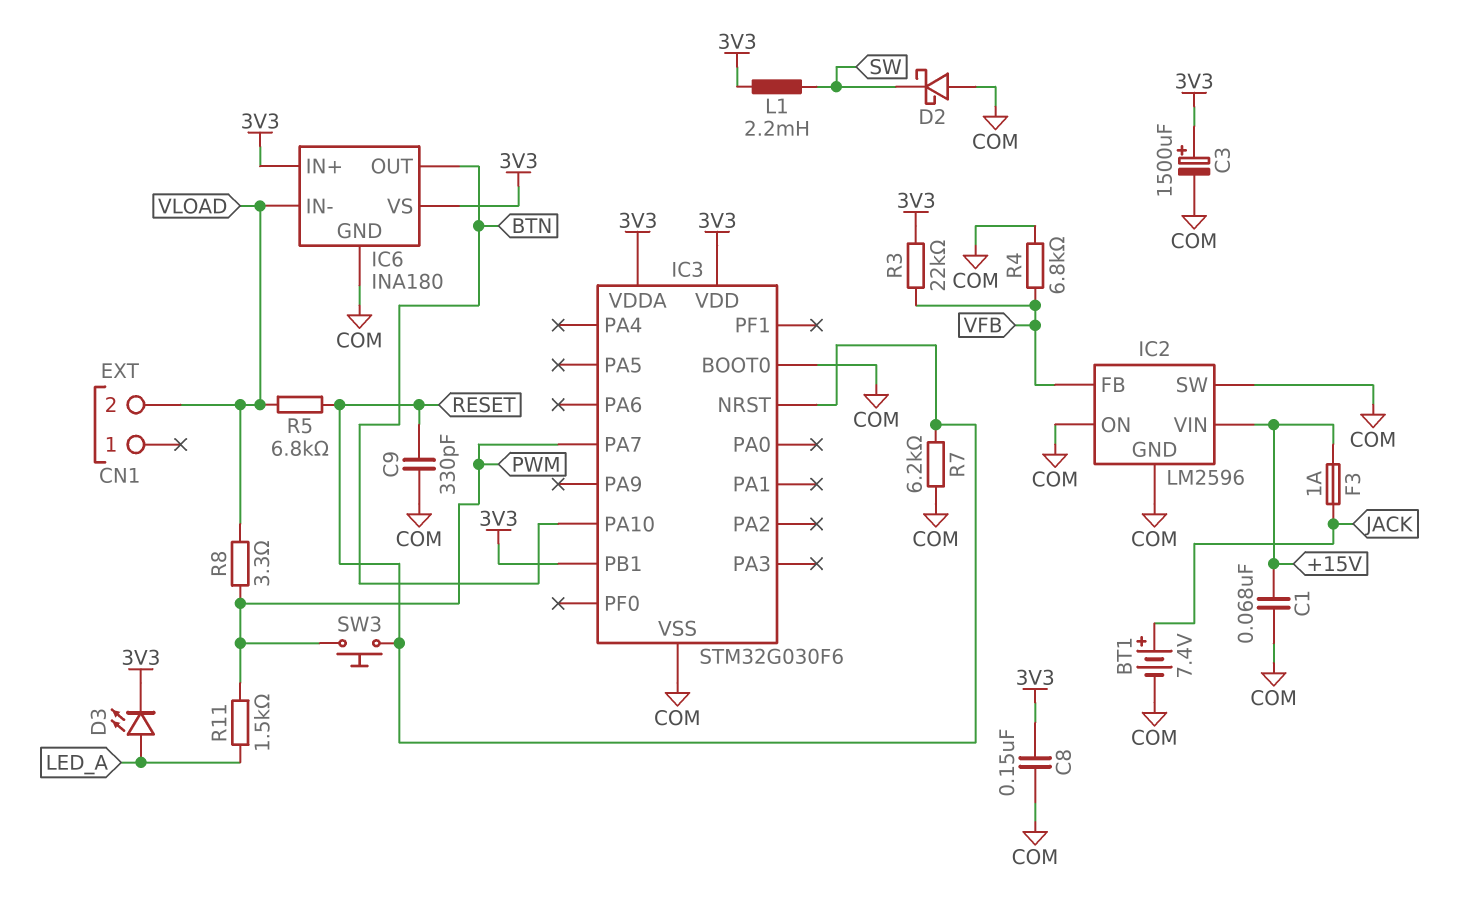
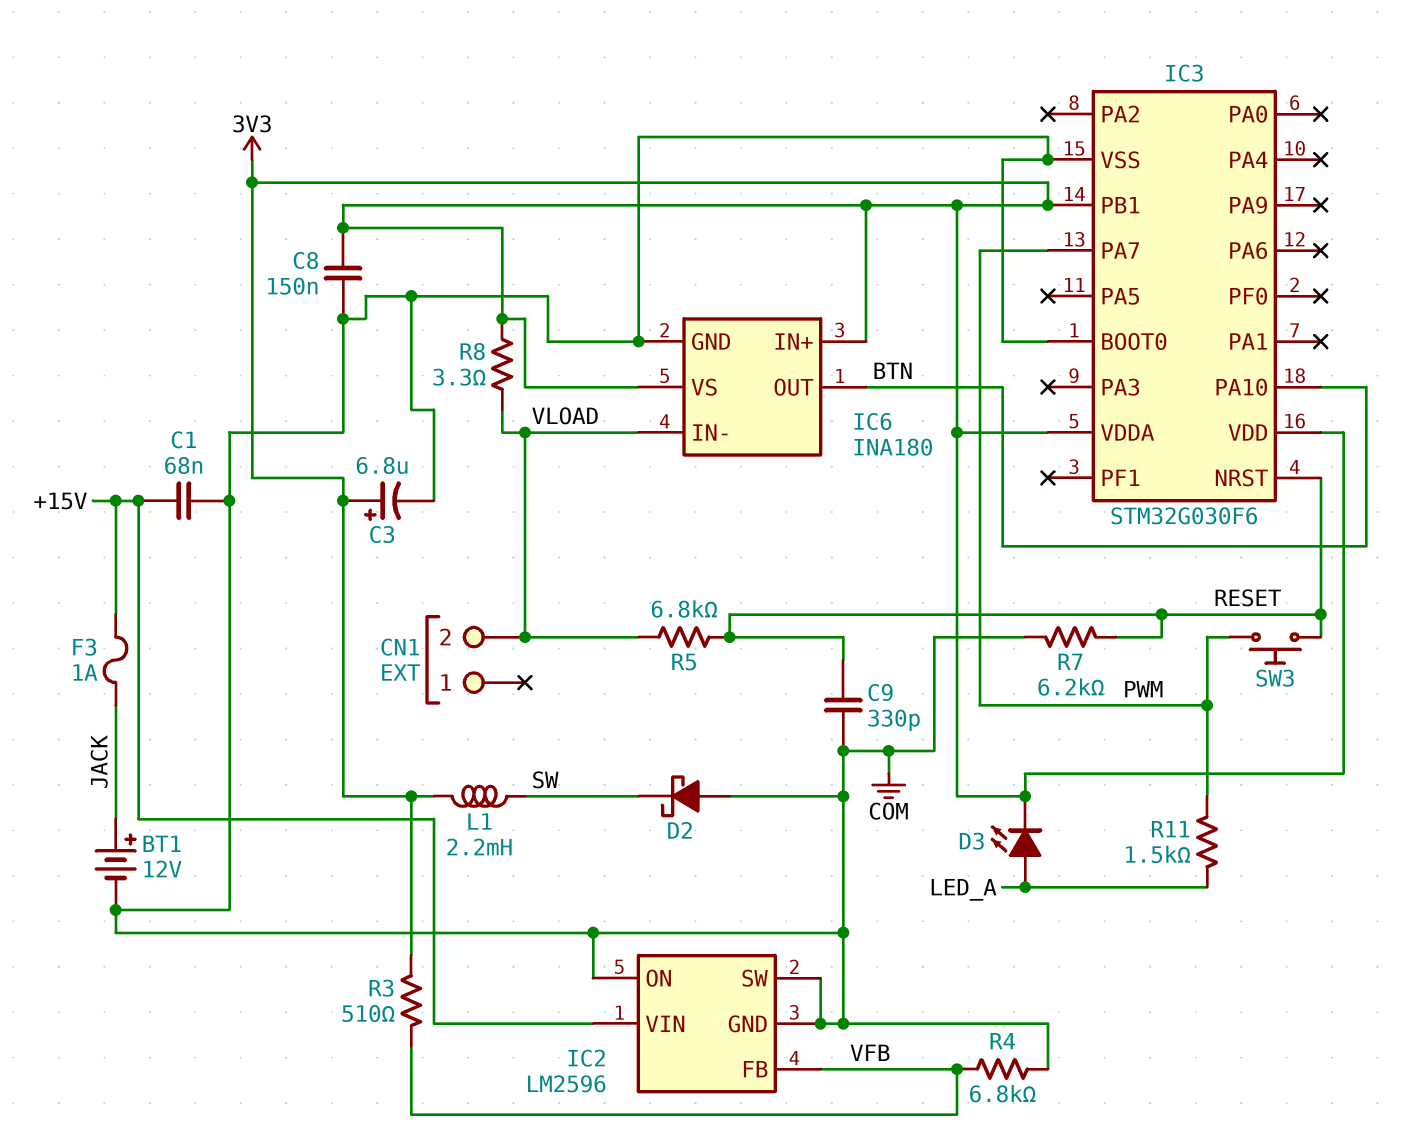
BT1: 7.4V (plus JACK, minus COM) -> 12V (plus JACK, minus COM)
C3: 1500uF (plus 3V3, minus COM) -> 6.8uF (plus 3V3, minus COM)
R3: 22k (3V3, VFB) -> 510 (3V3, VFB)
R8: 3.3 (PWM, VLOAD) -> 3.3 (3V3, VLOAD)

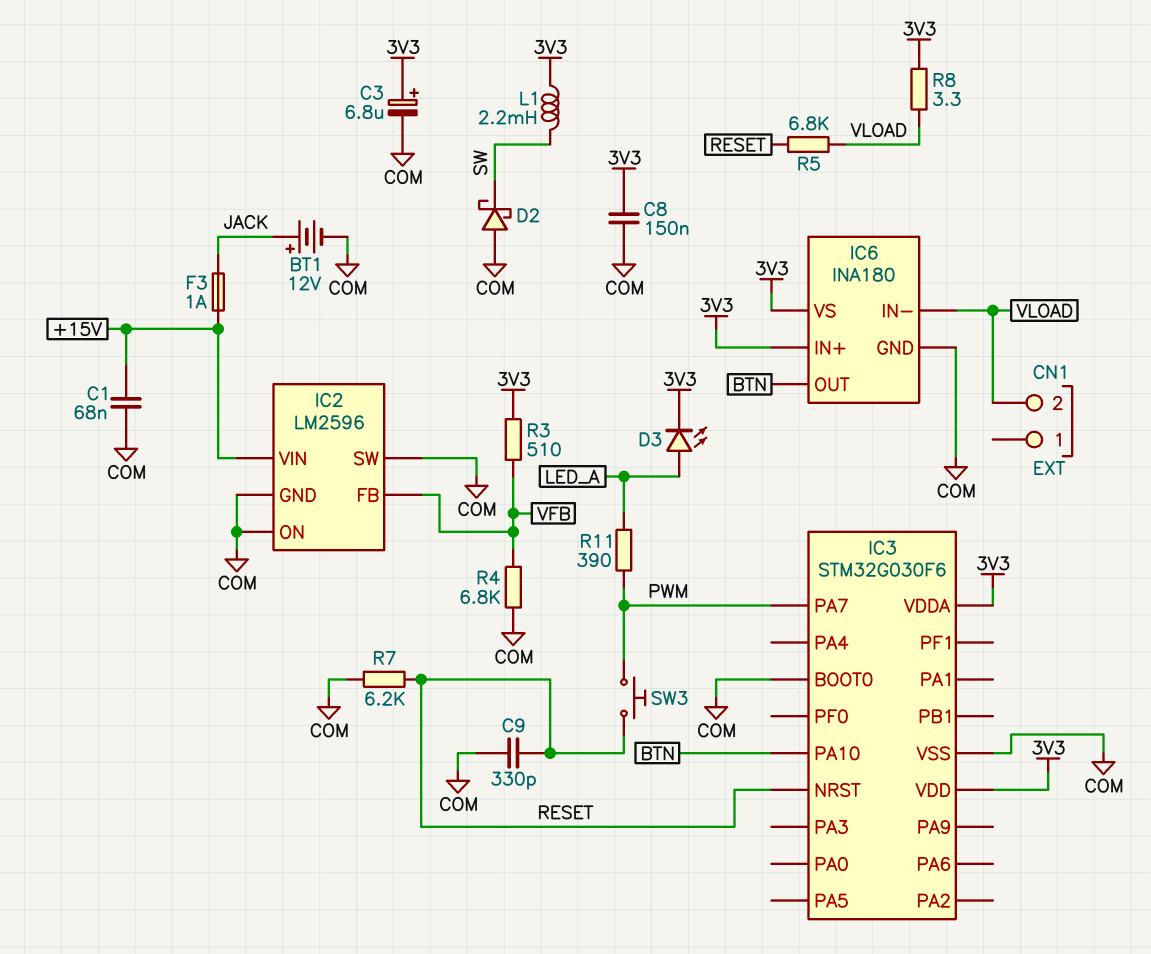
IC3 pin PB1: 3V3 -> none
R11: 1.5k (LED_A, PWM) -> 390 (LED_A, PWM)

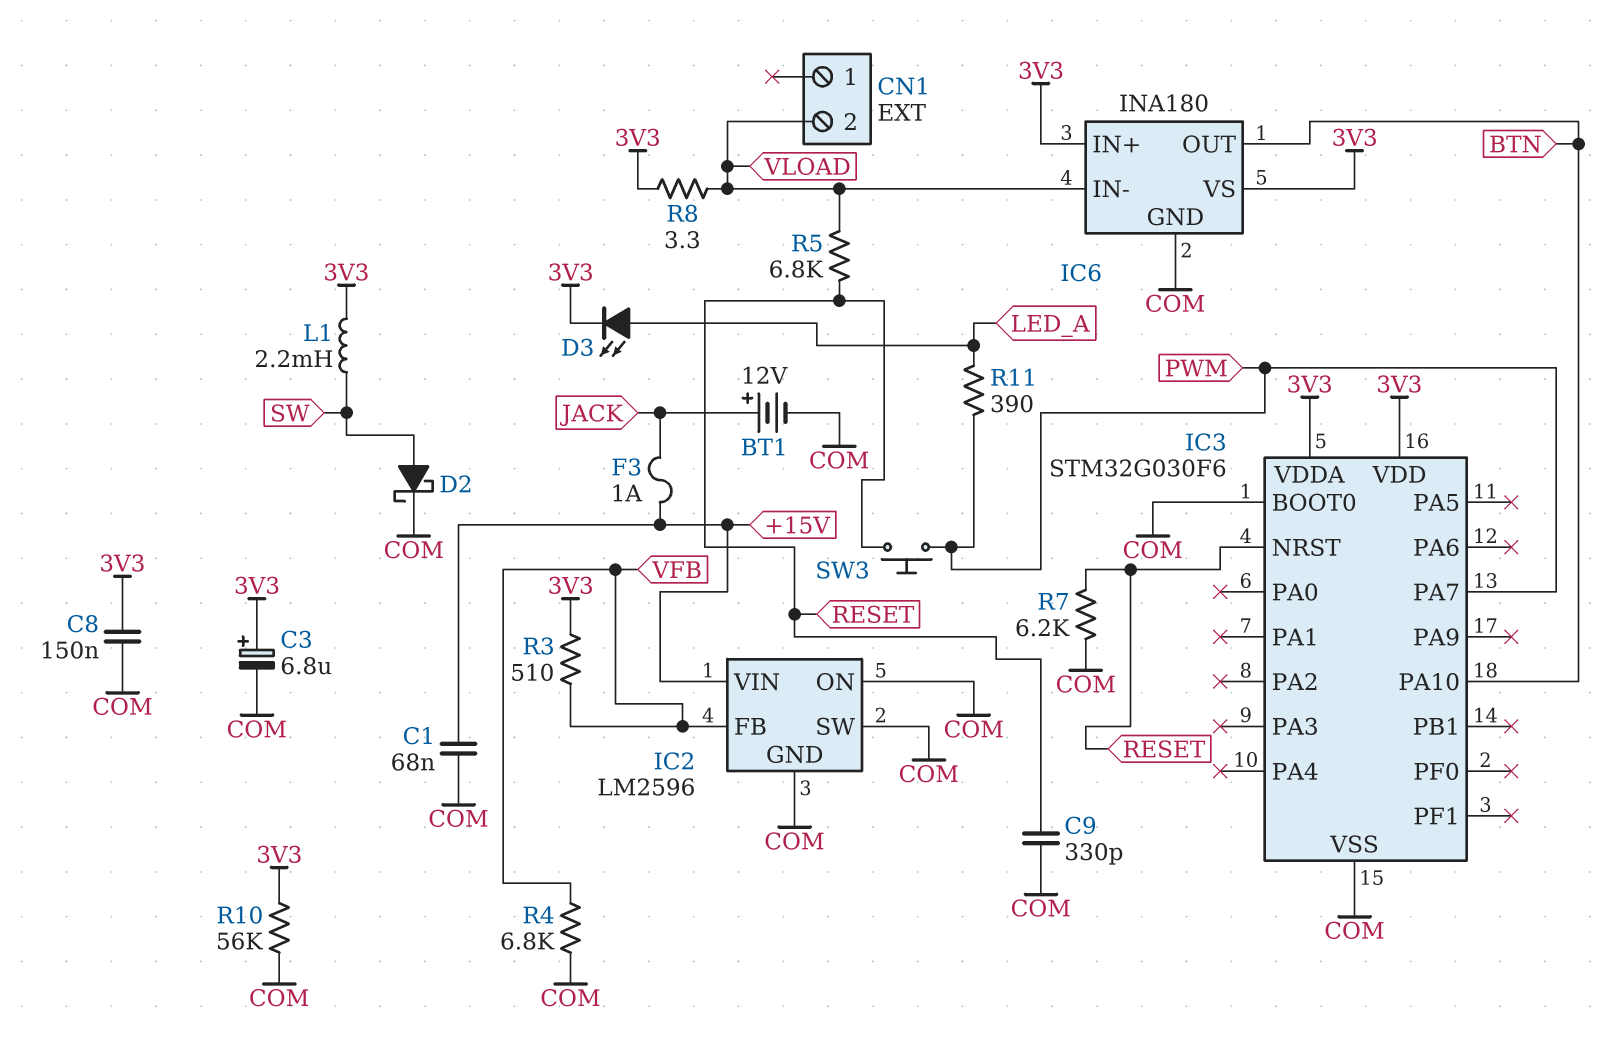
D2: schottky (A COM, K SW) -> schottky (A SW, K COM)
R10: none -> 56k (3V3, COM)

